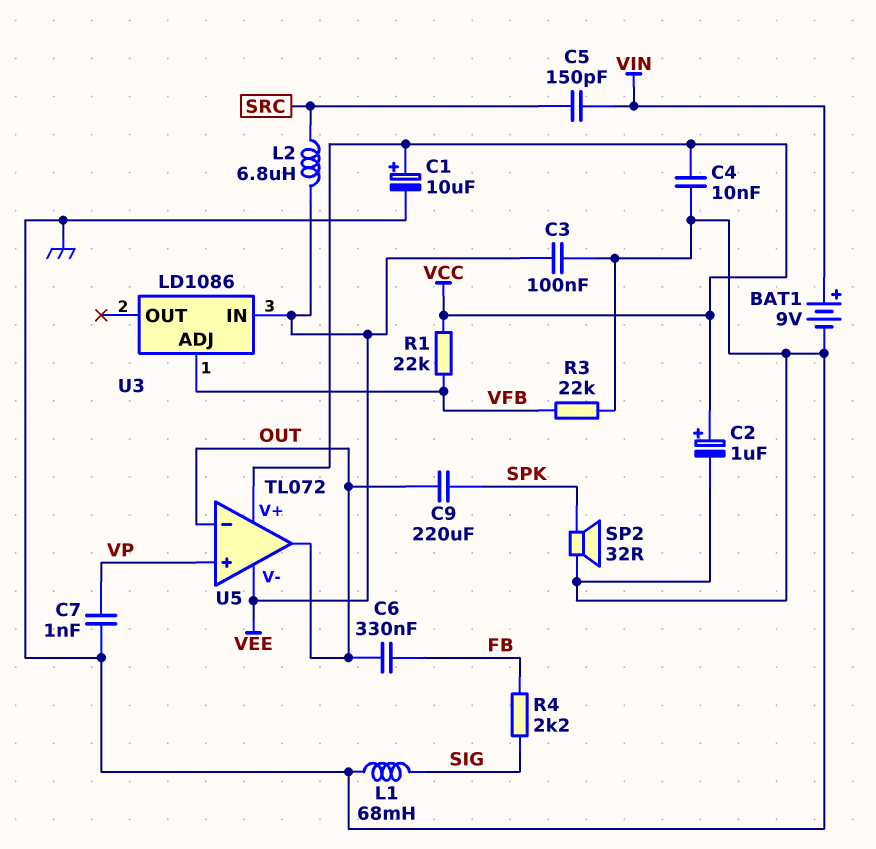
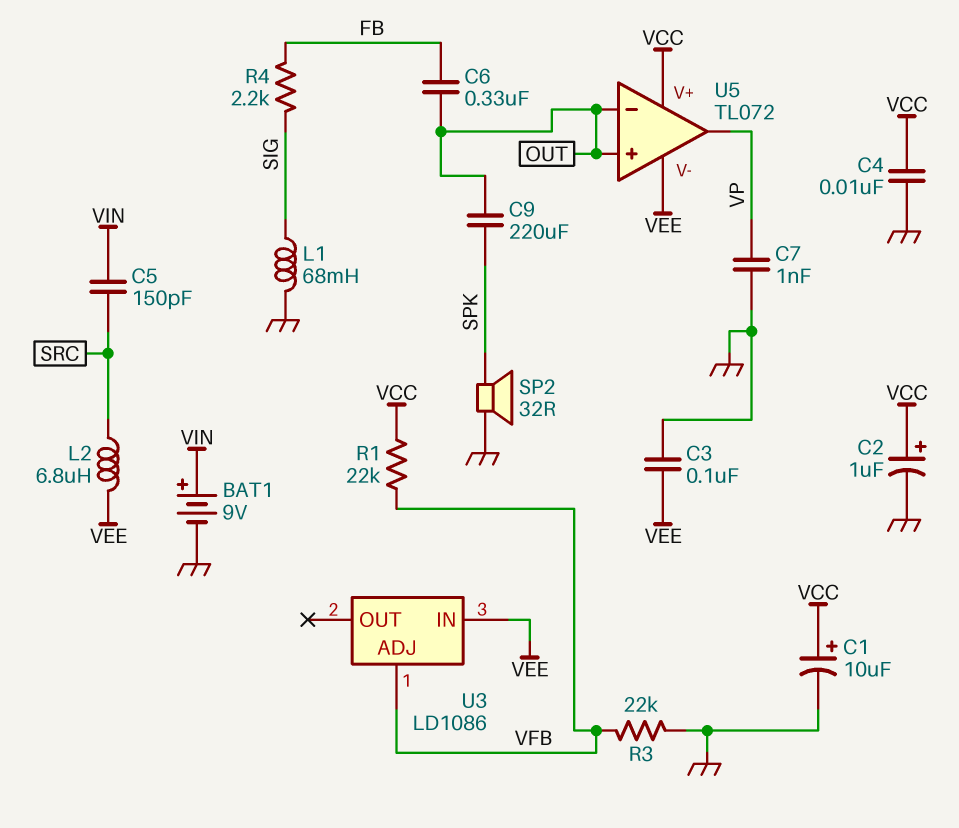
U5 pin in+: VP -> OUT
U5 pin out: OUT -> VP

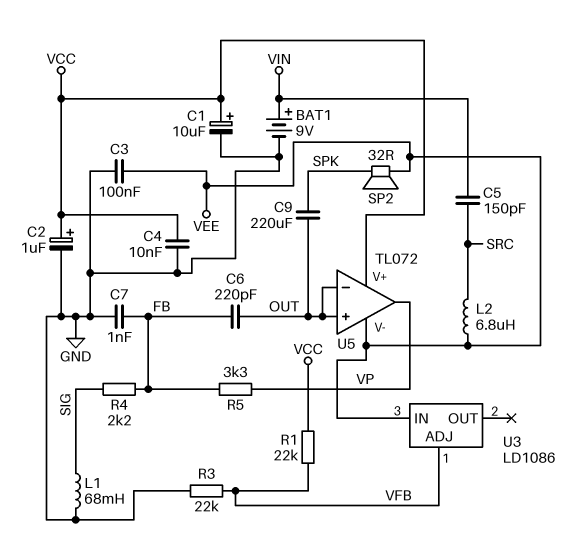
C6: 330nF (FB, OUT) -> 220pF (FB, OUT)
C7: 1nF (GND, VP) -> 1nF (FB, GND)
R5: none -> 3.3k (FB, VP)
SP2: speaker 32R (GND, SPK) -> speaker 32R (SPK, VEE)

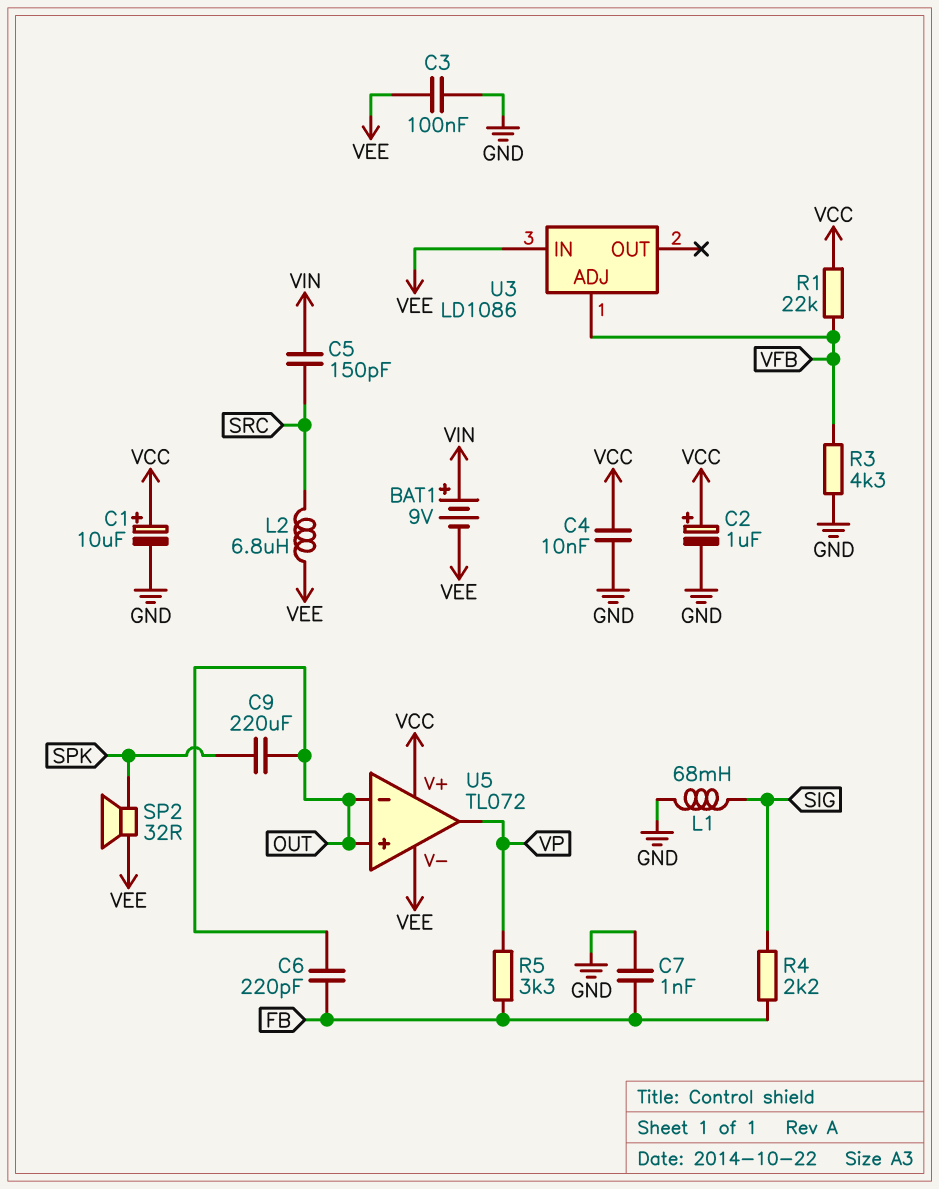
BAT1: 9V (plus VIN, minus GND) -> 9V (plus VIN, minus VEE)
R3: 22k (GND, VFB) -> 4.3k (GND, VFB)

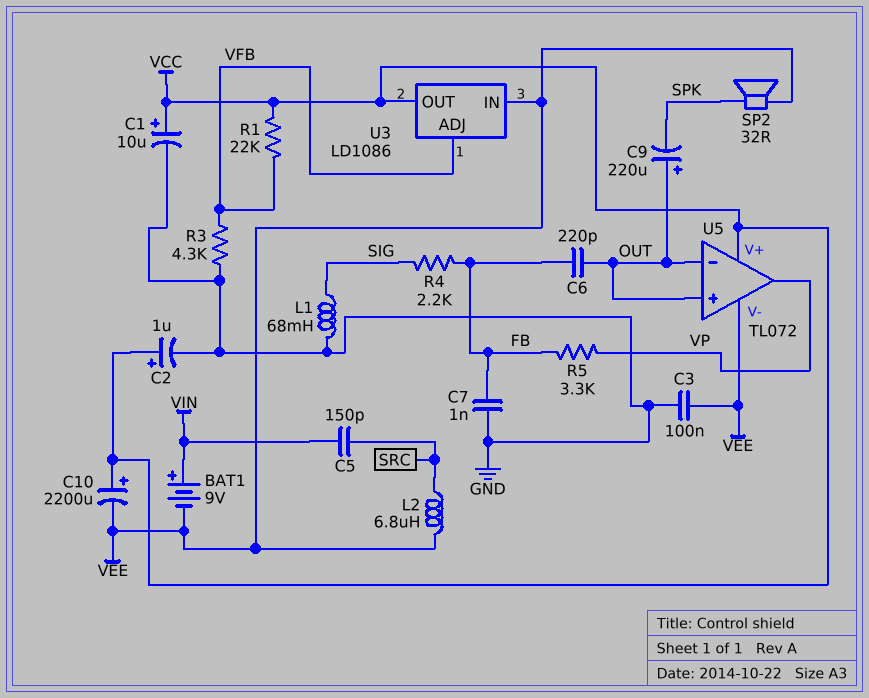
C4: 10nF (GND, VCC) -> none
C9: 220uF (OUT, SPK) -> 220uF (plus OUT, minus SPK)
C10: none -> 2200uF (plus VCC, minus VEE)
U3 pin OUT: none -> VCC

